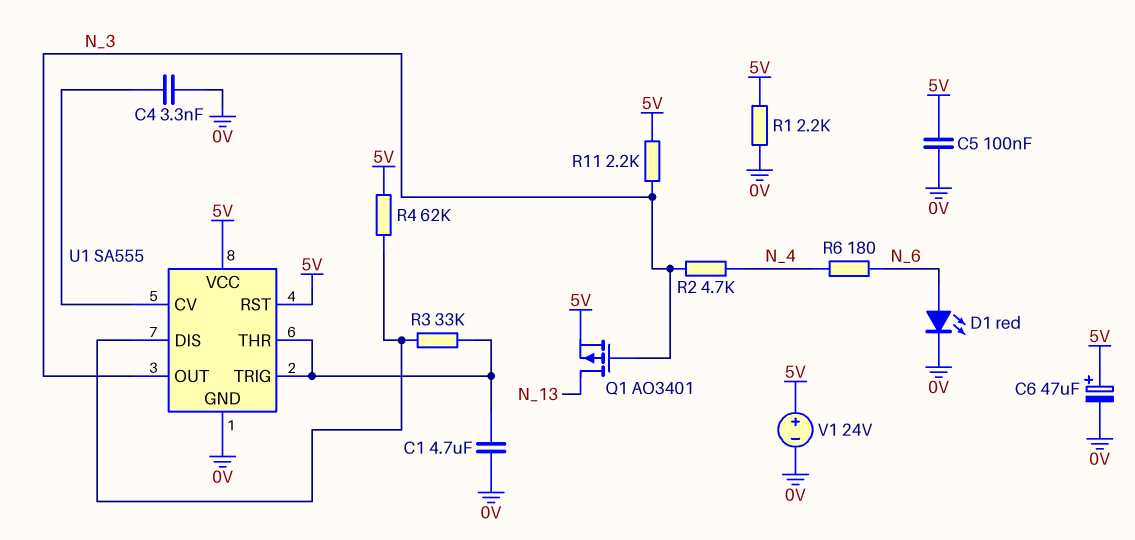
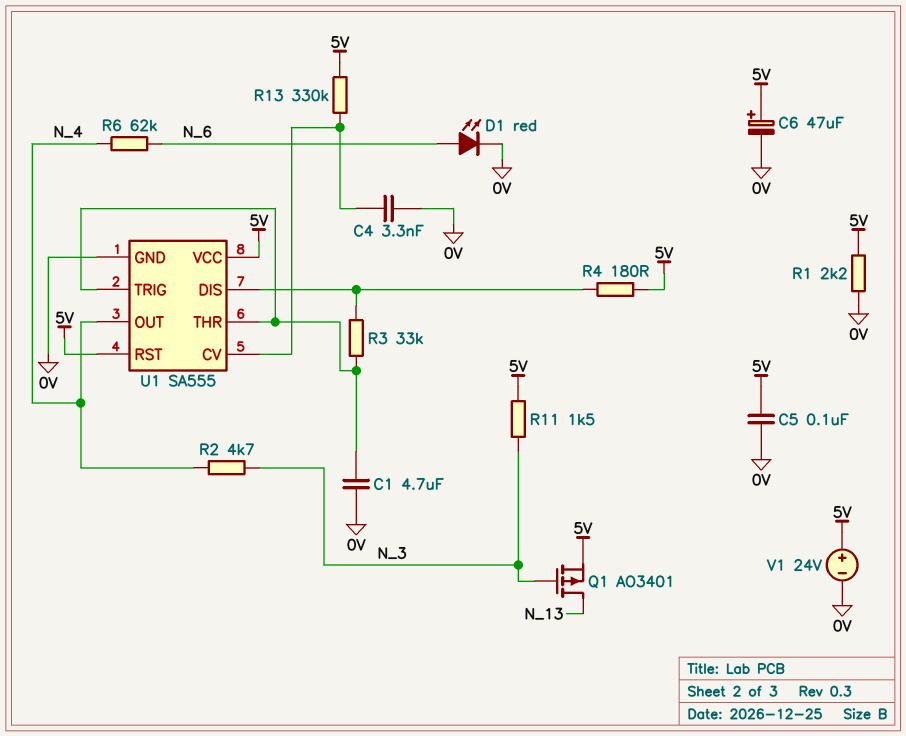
R4: 62k (5V, U1/DIS) -> 180 (5V, U1/DIS)
R6: 180 (N_4, N_6) -> 62k (N_4, N_6)
R11: 2.2k (5V, N_3) -> 1.5k (5V, N_3)
R13: none -> 330k (5V, U1/CV)
U1 pin OUT: N_3 -> N_4

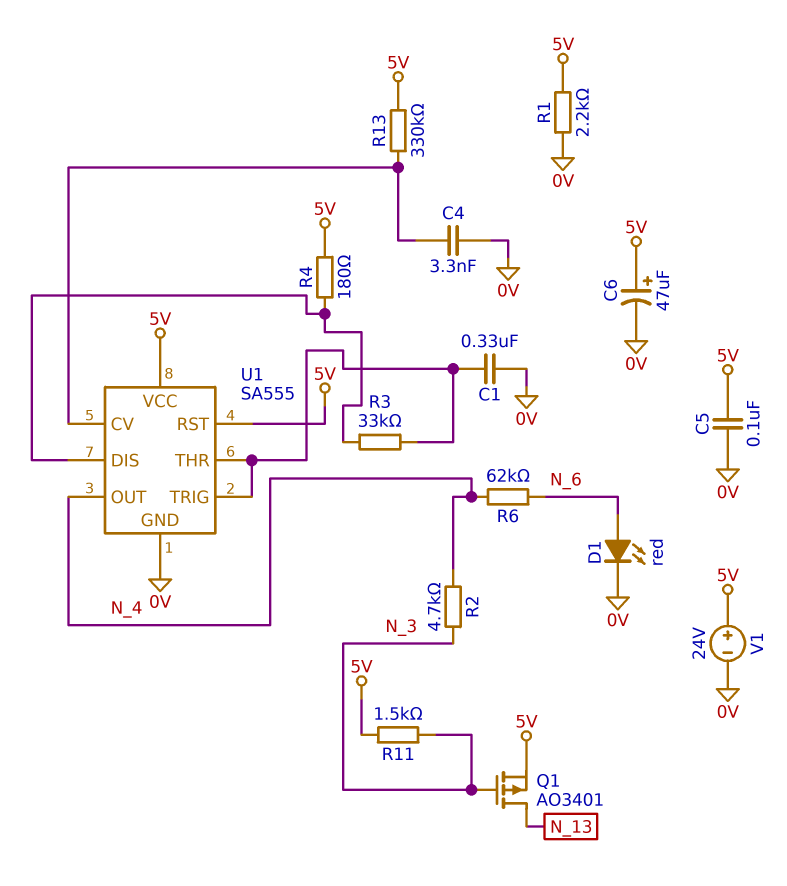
C1: 4.7uF (0V, U1/THR) -> 330nF (0V, U1/THR)

